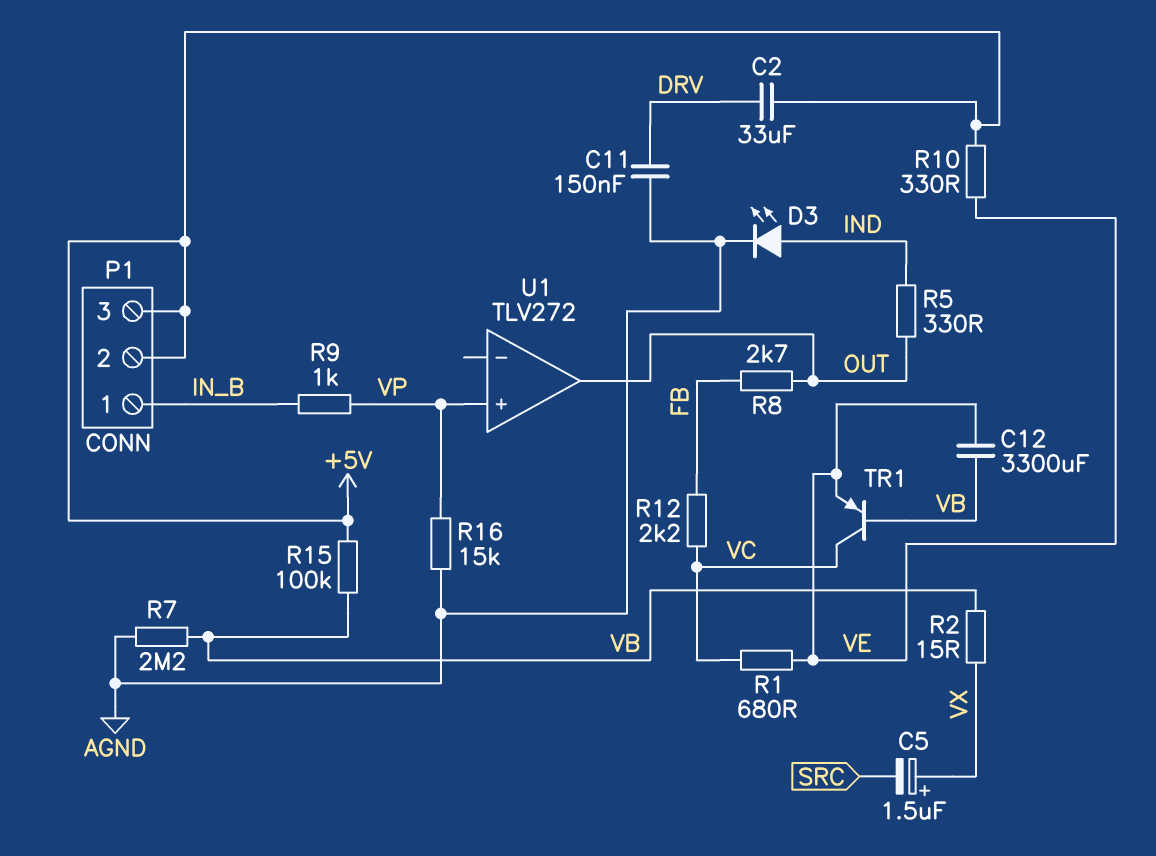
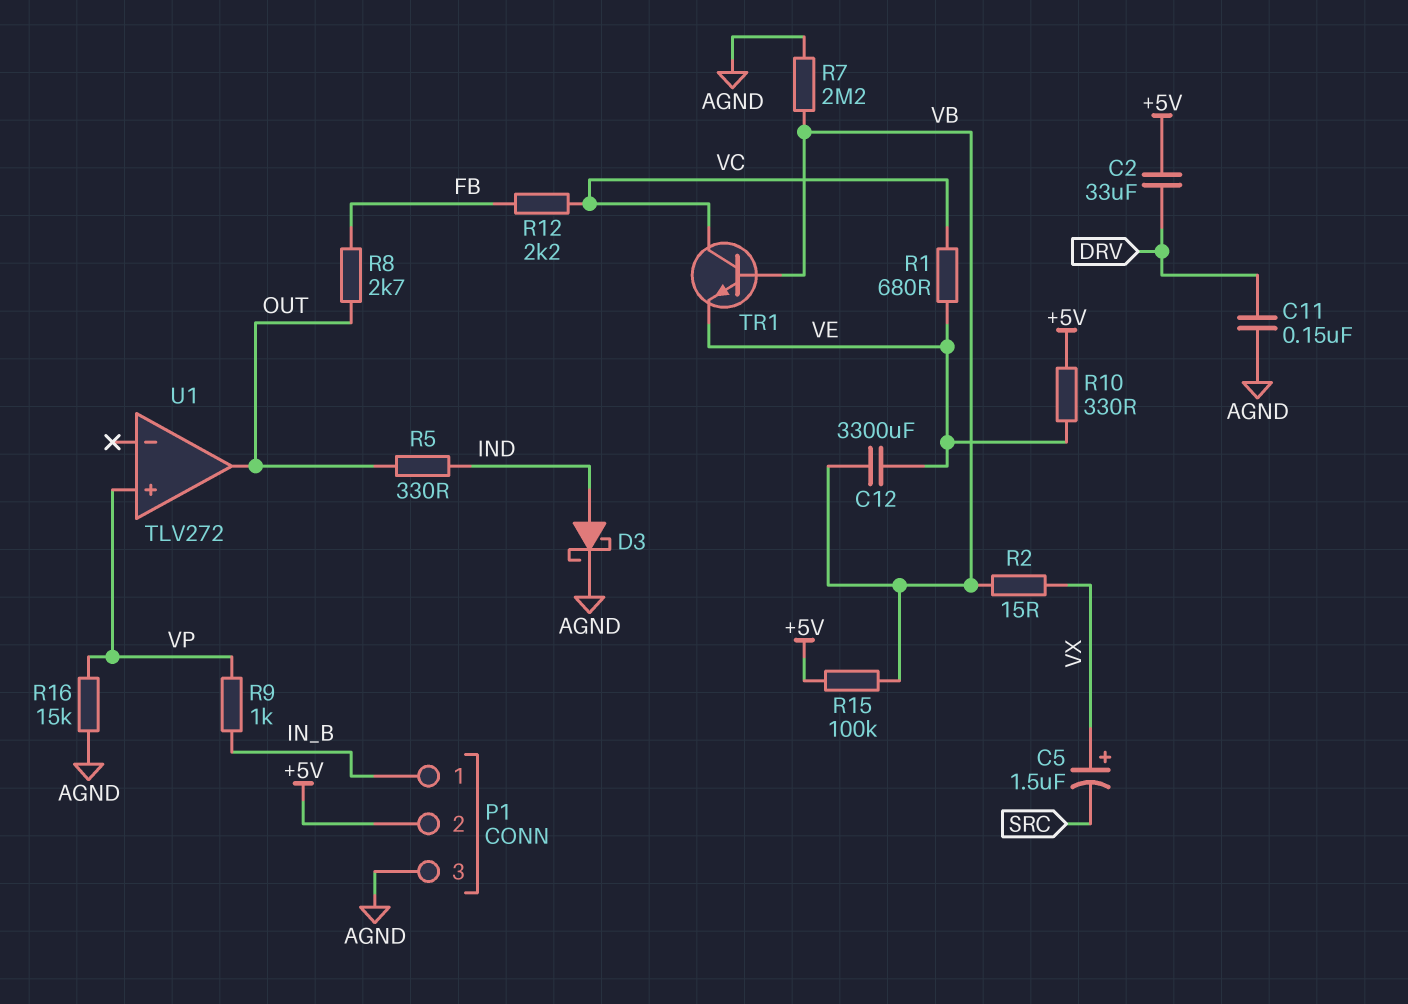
D3: LED (A IND, K AGND) -> schottky (A IND, K AGND)
P1 pin 3: +5V -> AGND
TR1: PNP (B VB, C VC, E VE) -> NPN (B VB, C VC, E VE)

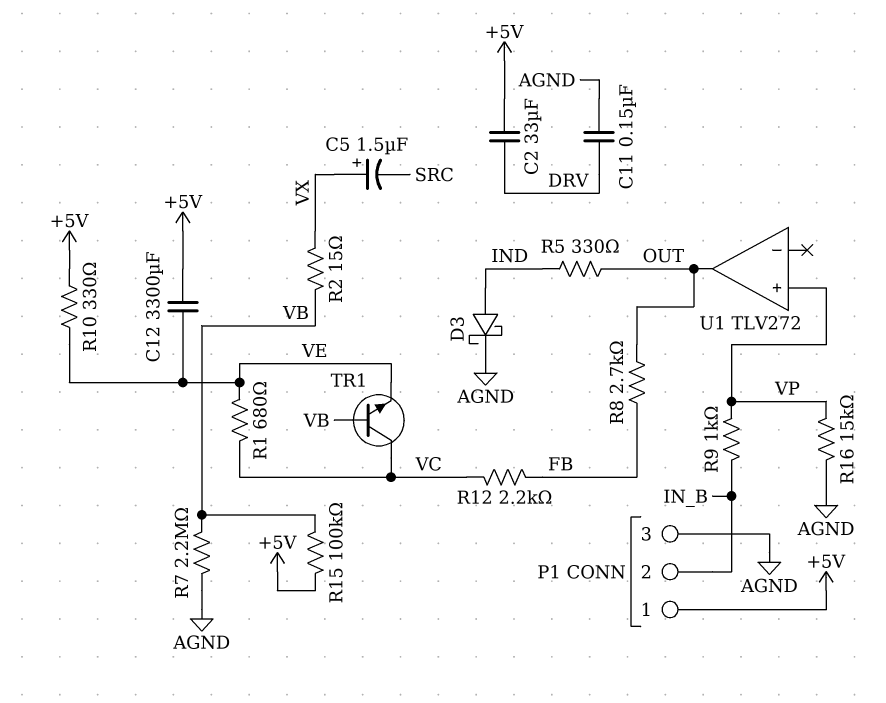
C12: 3300uF (VB, VE) -> 3300uF (+5V, VE)
P1 pin 1: IN_B -> +5V
P1 pin 2: +5V -> IN_B

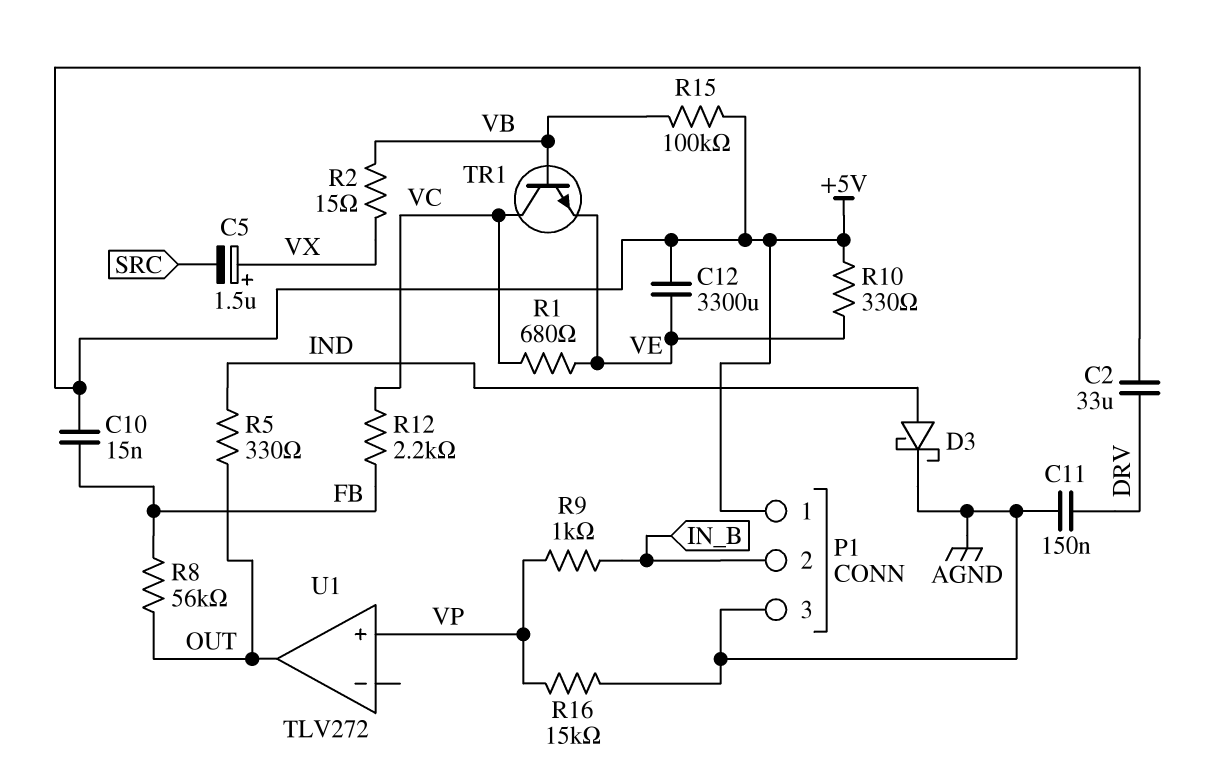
C10: none -> 15nF (+5V, FB)
R7: 2.2M (AGND, VB) -> none
R8: 2.7k (FB, OUT) -> 56k (FB, OUT)

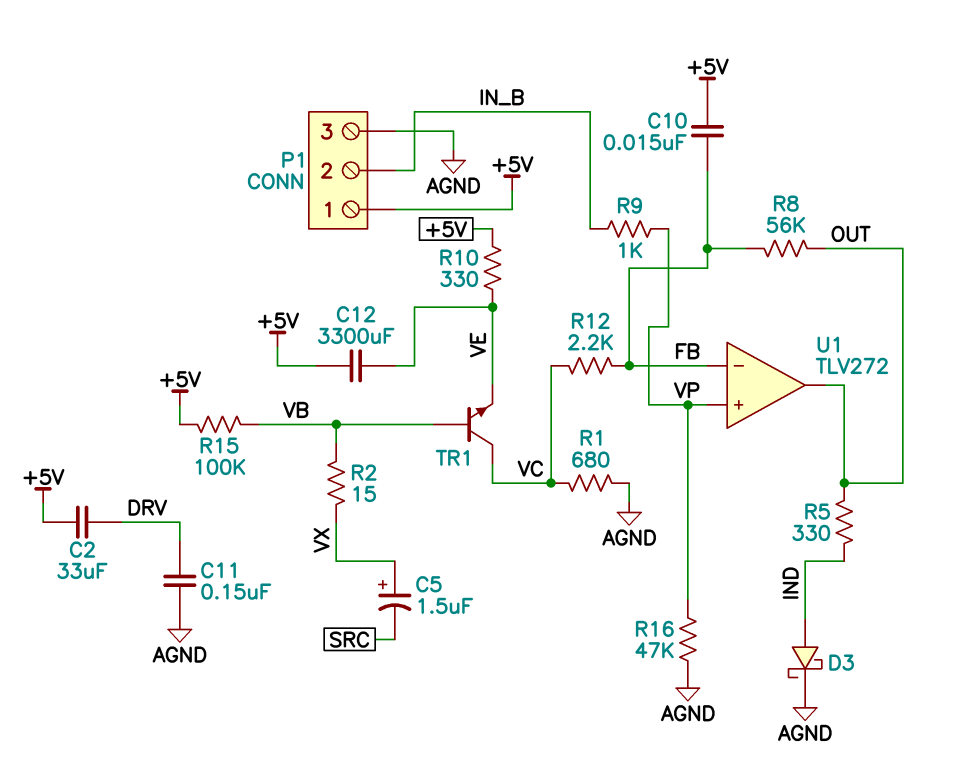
R1: 680 (VC, VE) -> 680 (AGND, VC)
R16: 15k (AGND, VP) -> 47k (AGND, VP)
U1 pin in-: none -> FB

